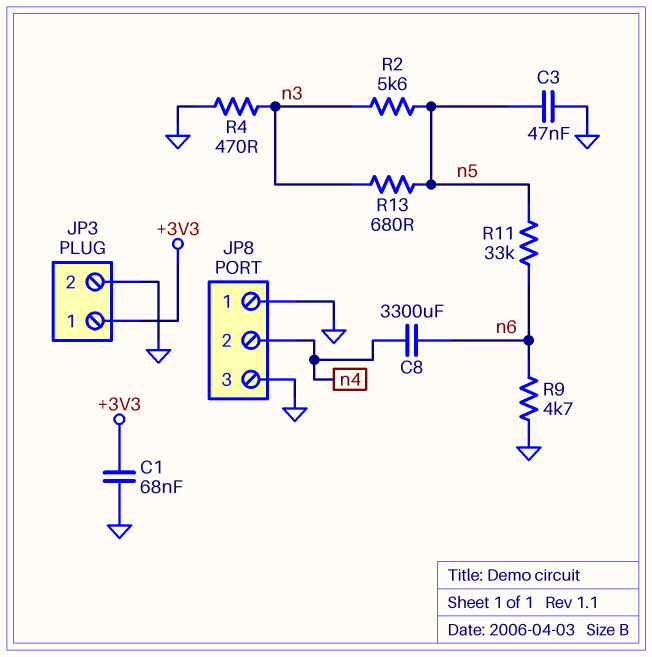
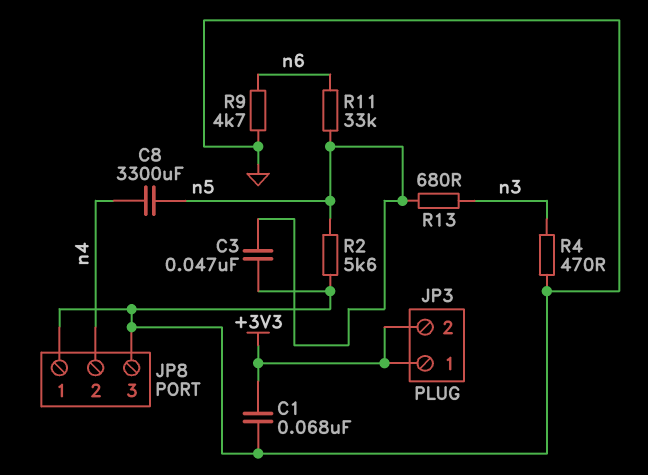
C8: 3300uF (n4, n6) -> 3300uF (n4, n5)
JP3 pin 2: GND -> +3V3
R2: 5.6k (n3, n5) -> 5.6k (GND, n5)

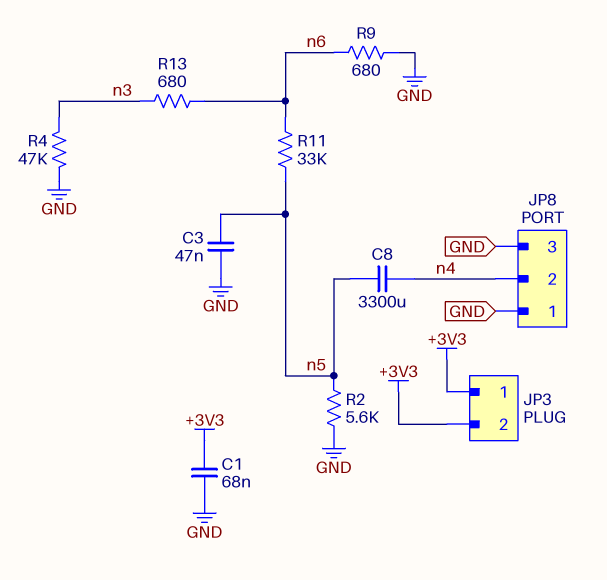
R4: 470 (GND, n3) -> 47k (GND, n3)
R9: 4.7k (GND, n6) -> 680 (GND, n6)
R13: 680 (n3, n5) -> 680 (n3, n6)

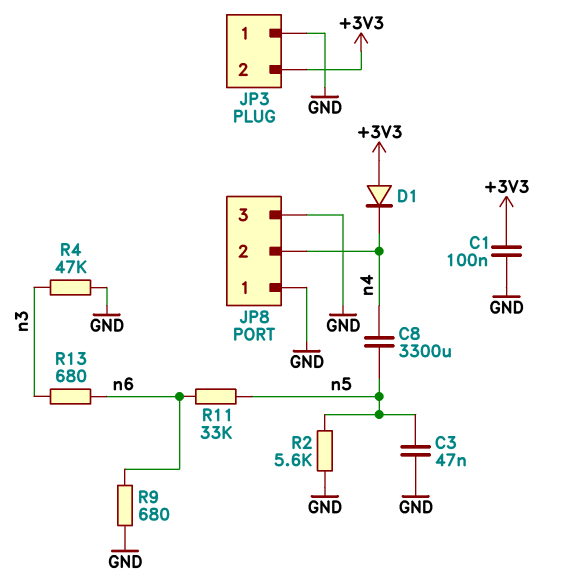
C1: 68nF (+3V3, GND) -> 100nF (+3V3, GND)
D1: none -> diode (A +3V3, K n4)
JP3 pin 1: +3V3 -> GND

